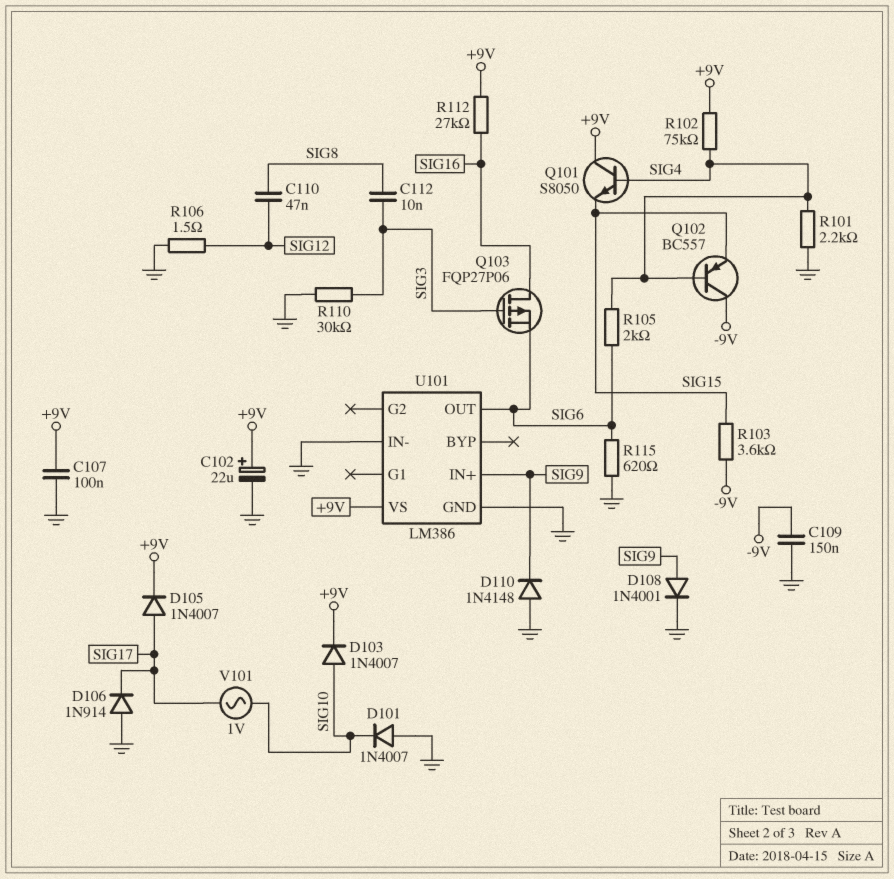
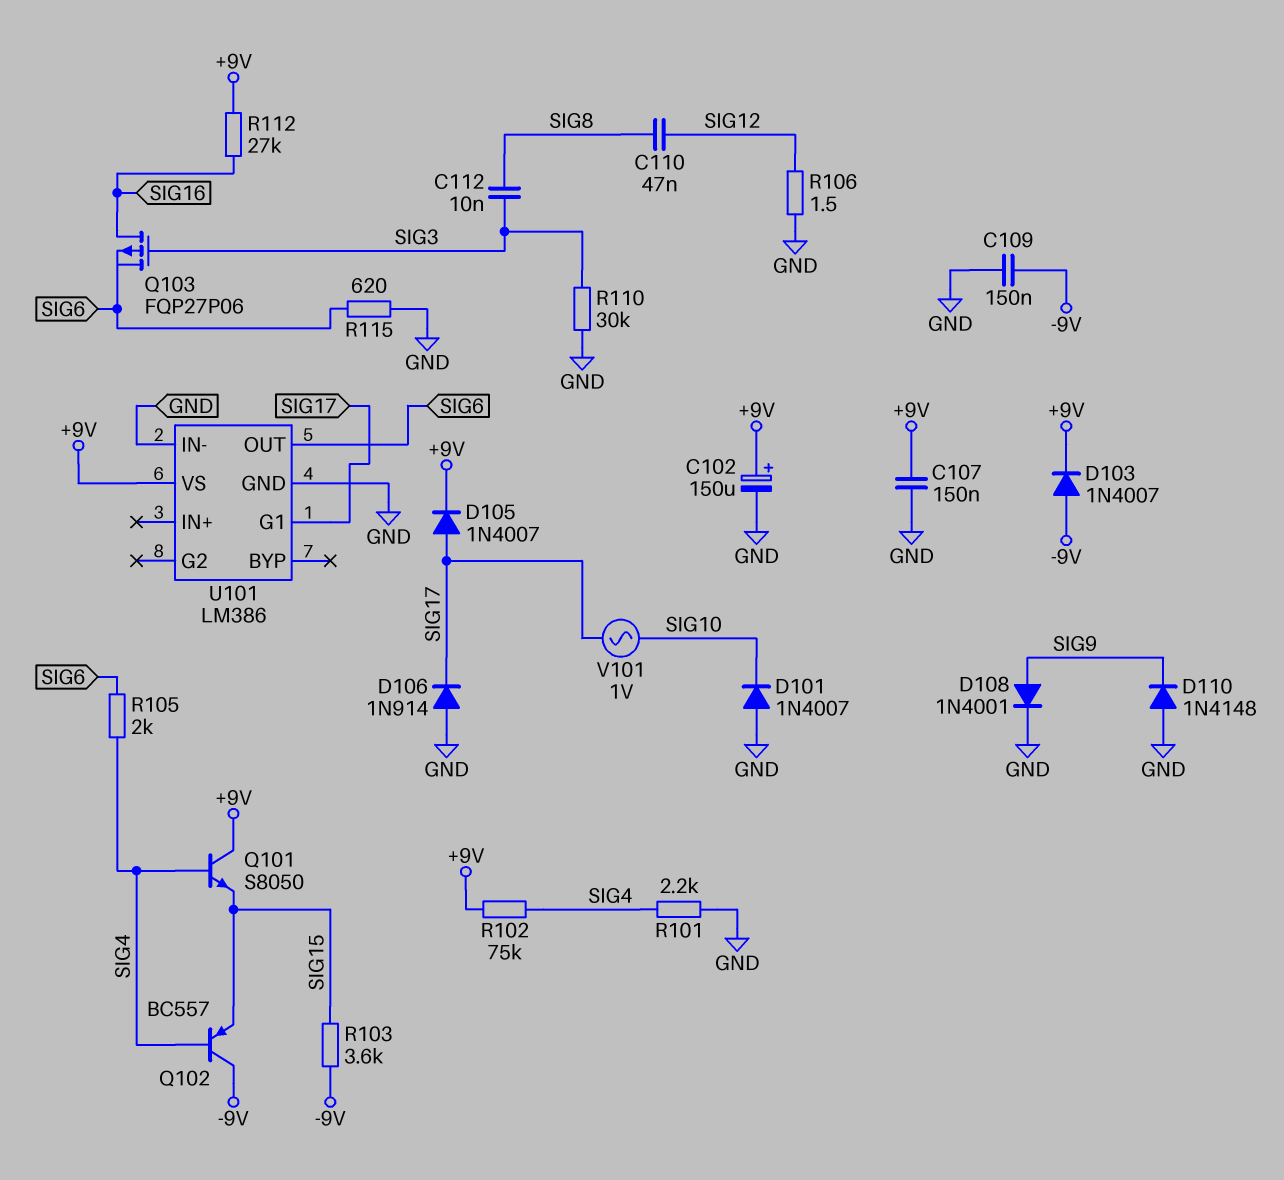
C102: 22uF (plus +9V, minus GND) -> 150uF (plus +9V, minus GND)
C107: 100nF (+9V, GND) -> 150nF (+9V, GND)
D103: diode 1N4007 (A SIG10, K +9V) -> diode 1N4007 (A -9V, K +9V)
U101 pin G1: none -> SIG17
U101 pin IN+: SIG9 -> none

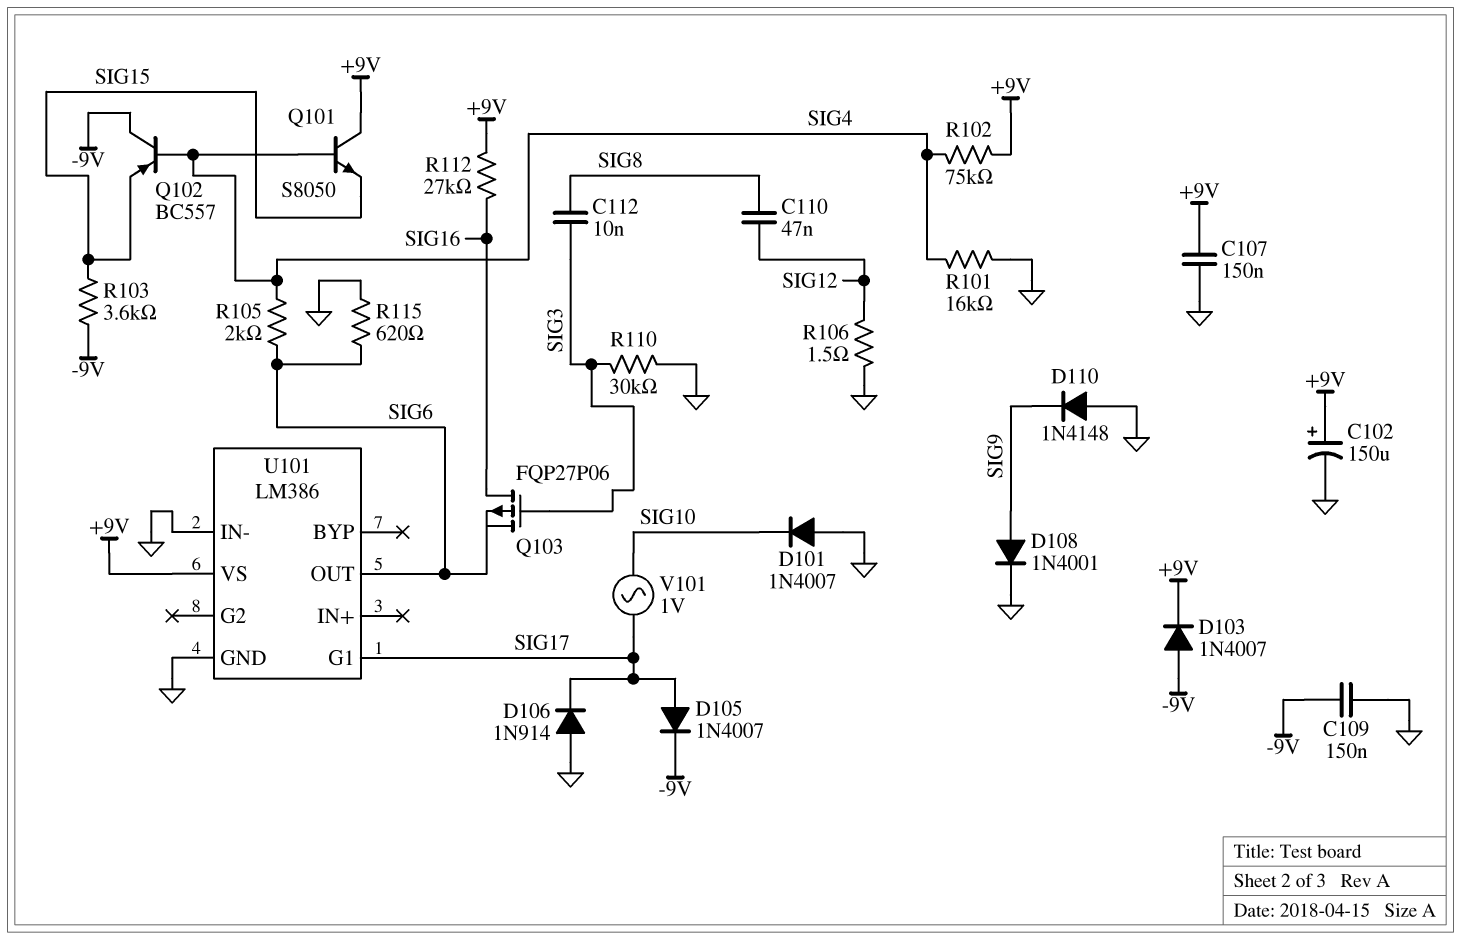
D105: diode 1N4007 (A SIG17, K +9V) -> diode 1N4007 (A SIG17, K -9V)
R101: 2.2k (GND, SIG4) -> 16k (GND, SIG4)

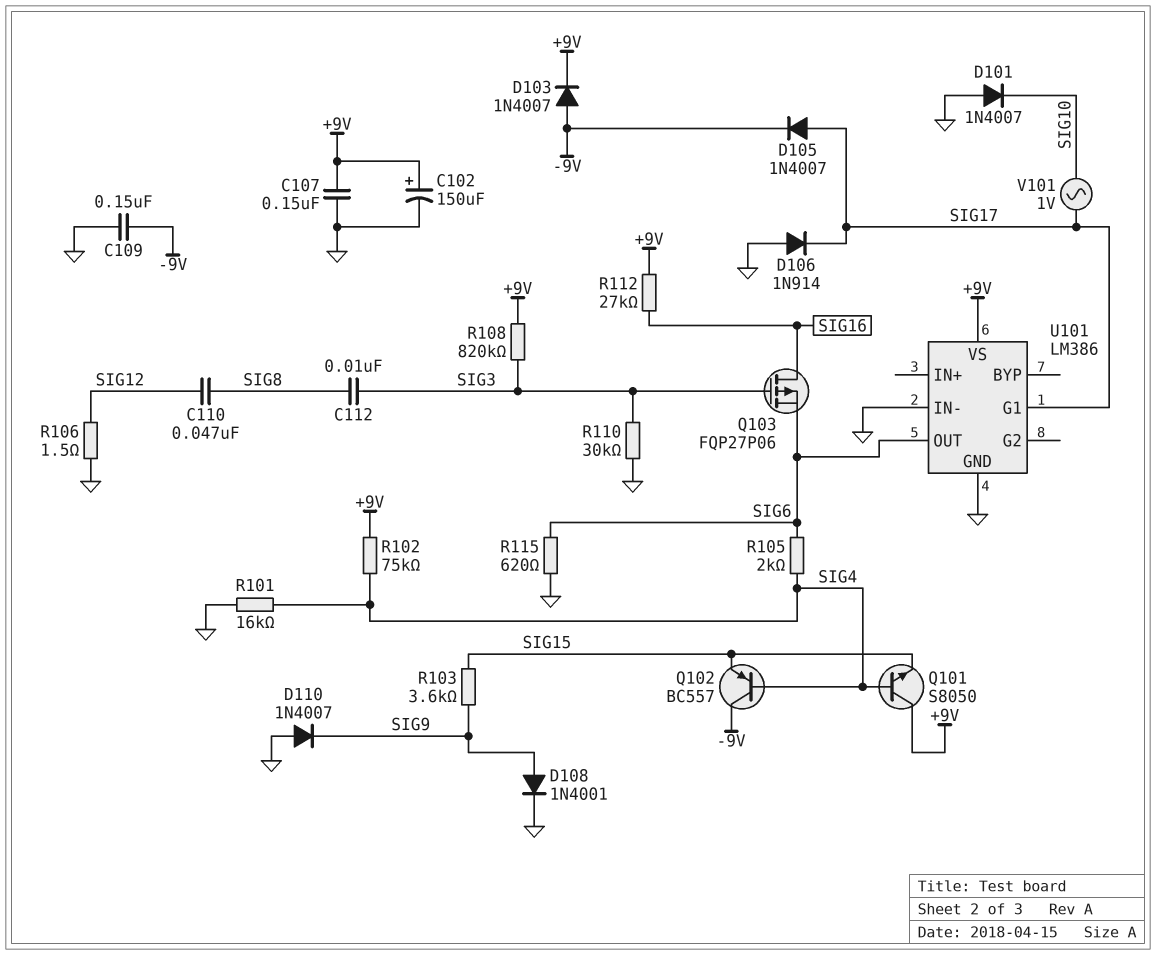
D110: diode 1N4148 (A GND, K SIG9) -> diode 1N4007 (A GND, K SIG9)
R103: 3.6k (-9V, SIG15) -> 3.6k (SIG9, SIG15)
R108: none -> 820k (+9V, SIG3)

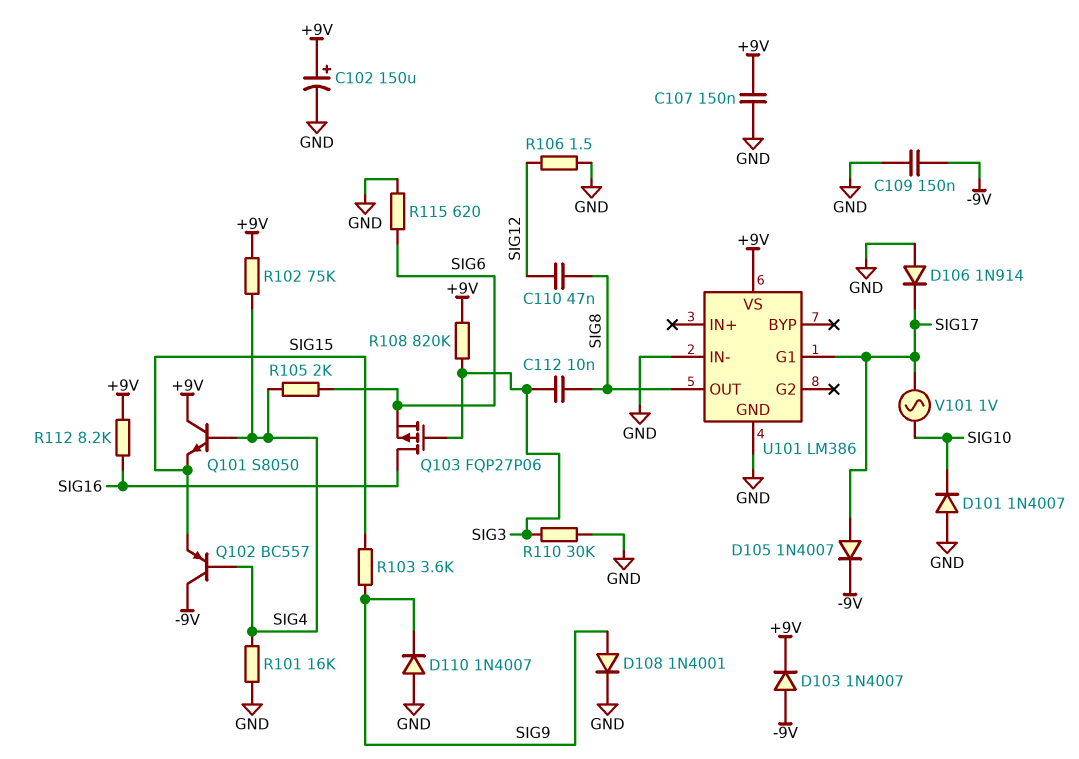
R112: 27k (+9V, SIG16) -> 8.2k (+9V, SIG16)
U101 pin OUT: SIG6 -> SIG8

